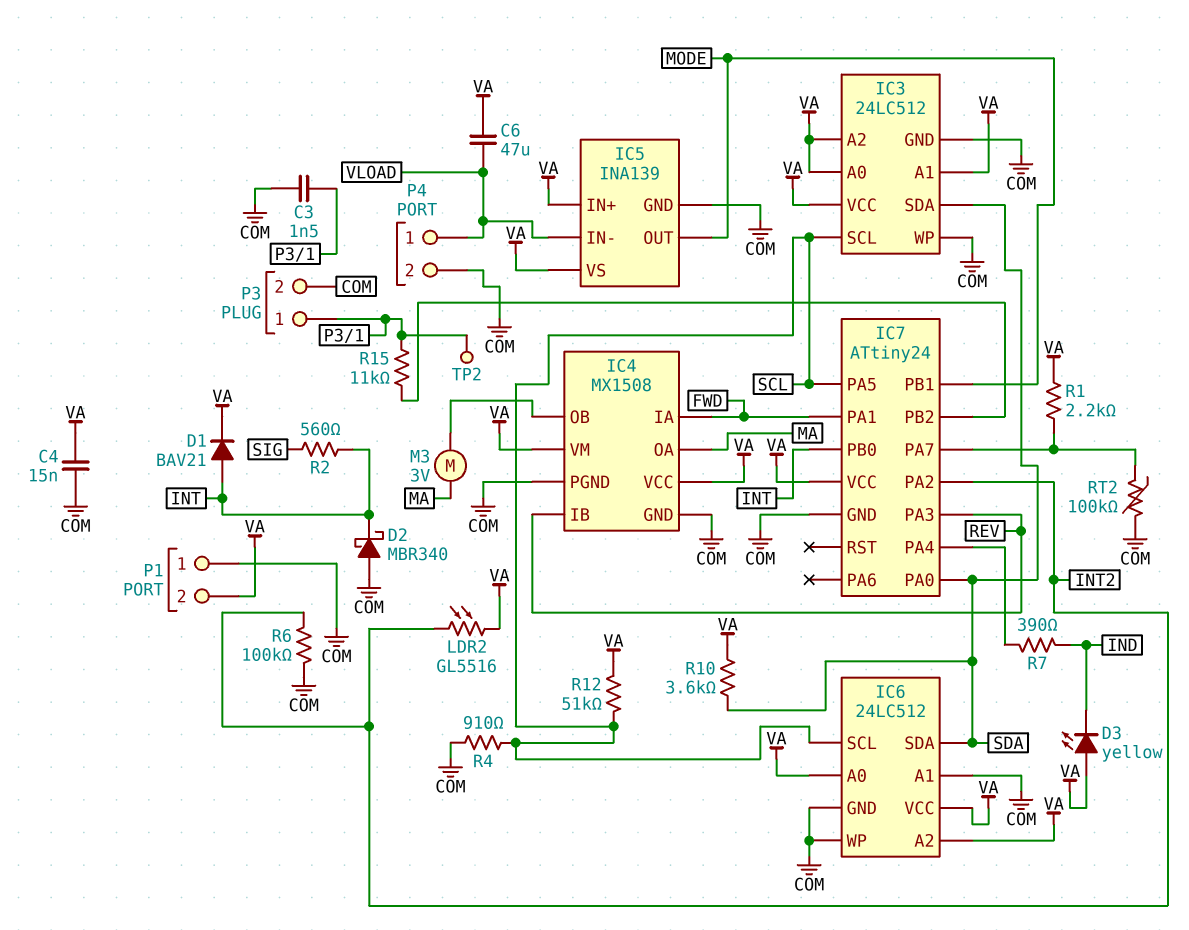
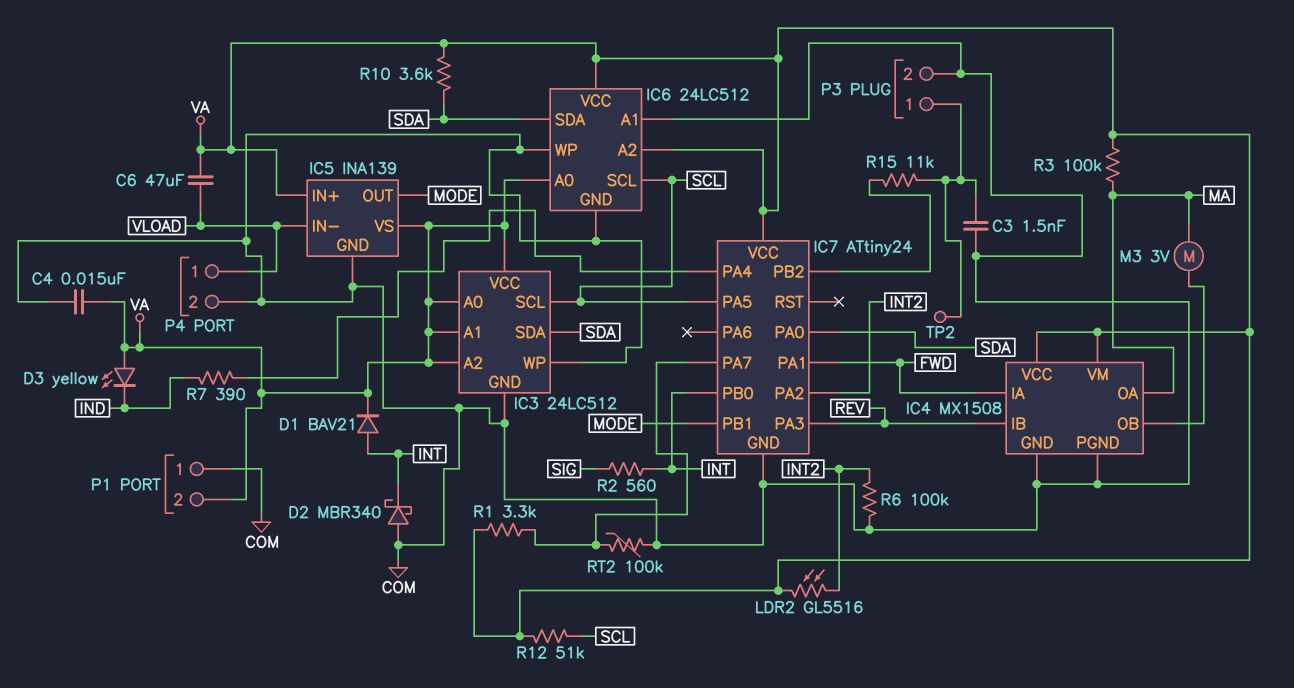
R1: 2.2k (IC7/PA7, VA) -> 3.3k (IC7/PA7, VA)
R3: none -> 100k (MA, VA)
R4: 910 (COM, SCL) -> none

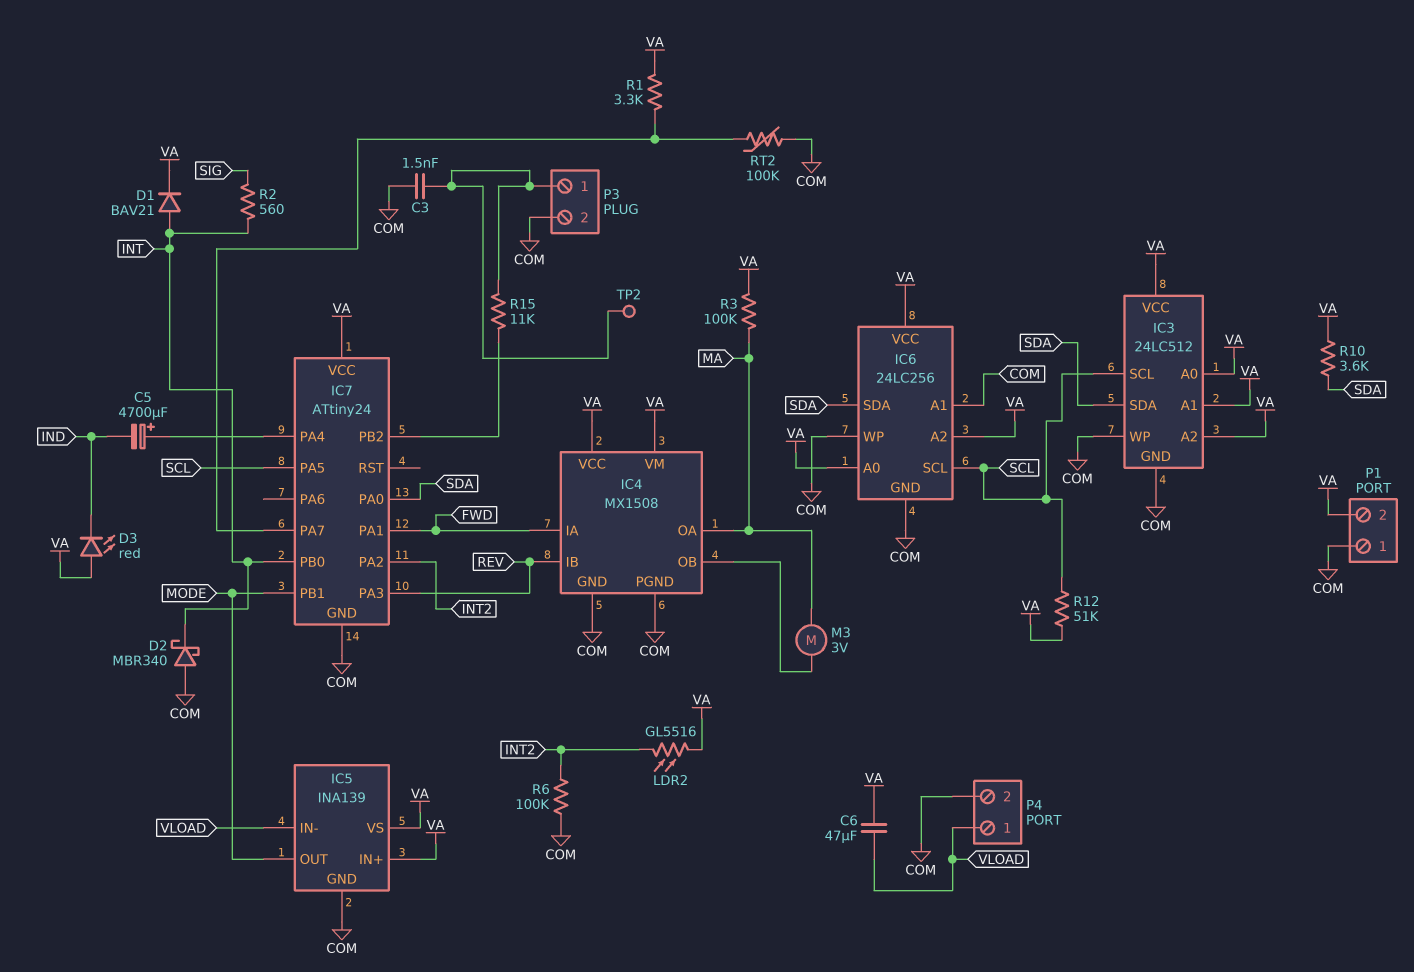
C4: 15nF (COM, VA) -> none
C5: none -> 4700uF (plus IC7/PA4, minus IND)
D3: LED yellow (A VA, K IND) -> LED red (A VA, K IND)
IC6: 24LC512 -> 24LC256
R7: 390 (IC7/PA4, IND) -> none

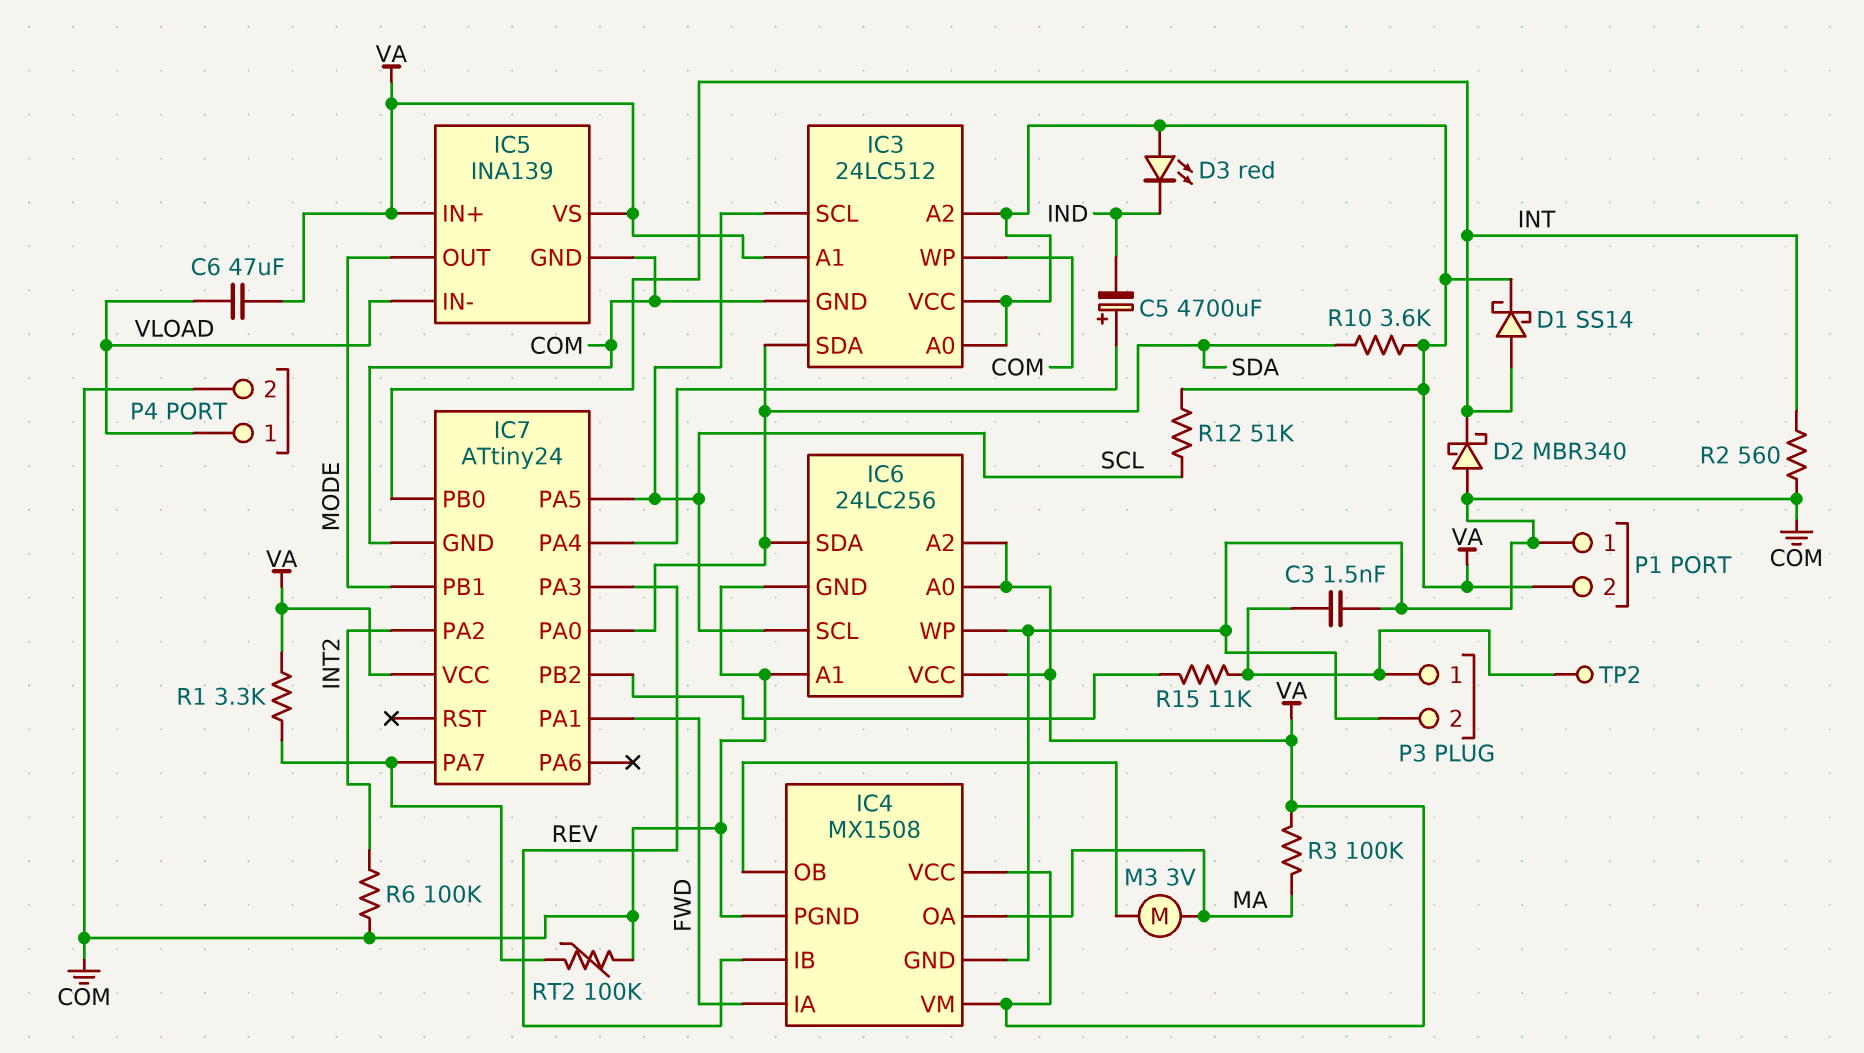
D1: diode BAV21 (A INT, K VA) -> schottky SS14 (A INT, K VA)
LDR2: GL5516 (INT2, VA) -> none
R2: 560 (INT, SIG) -> 560 (COM, INT)

